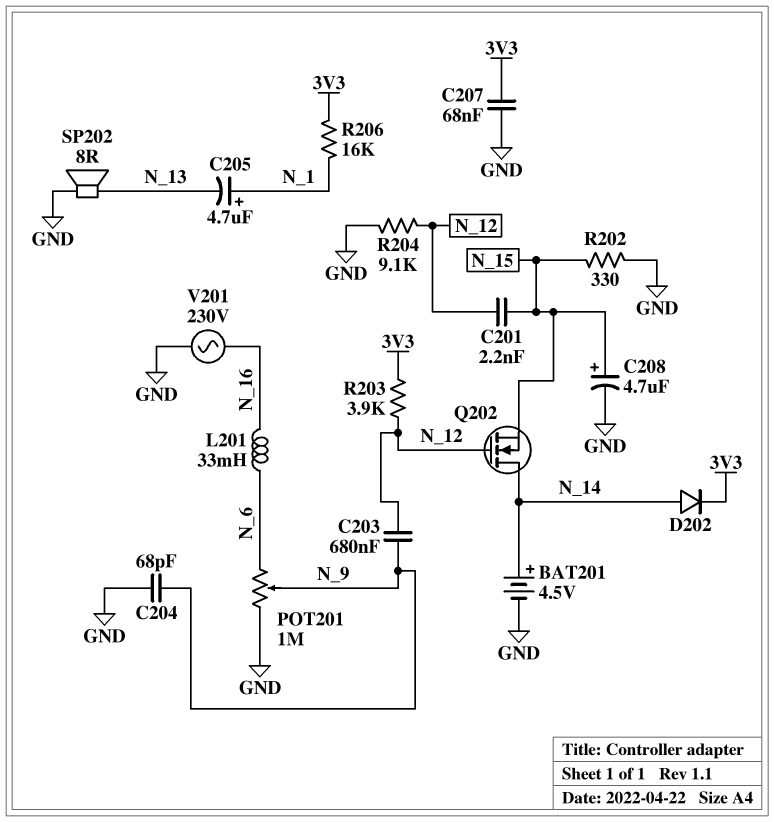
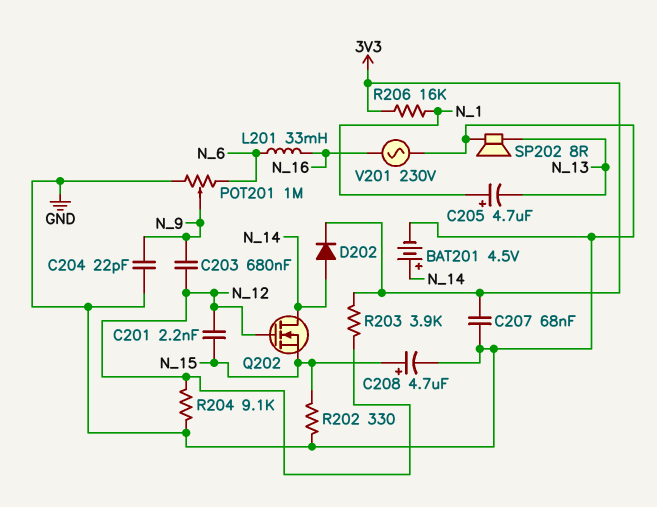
C204: 68pF (GND, N_9) -> 22pF (GND, N_9)

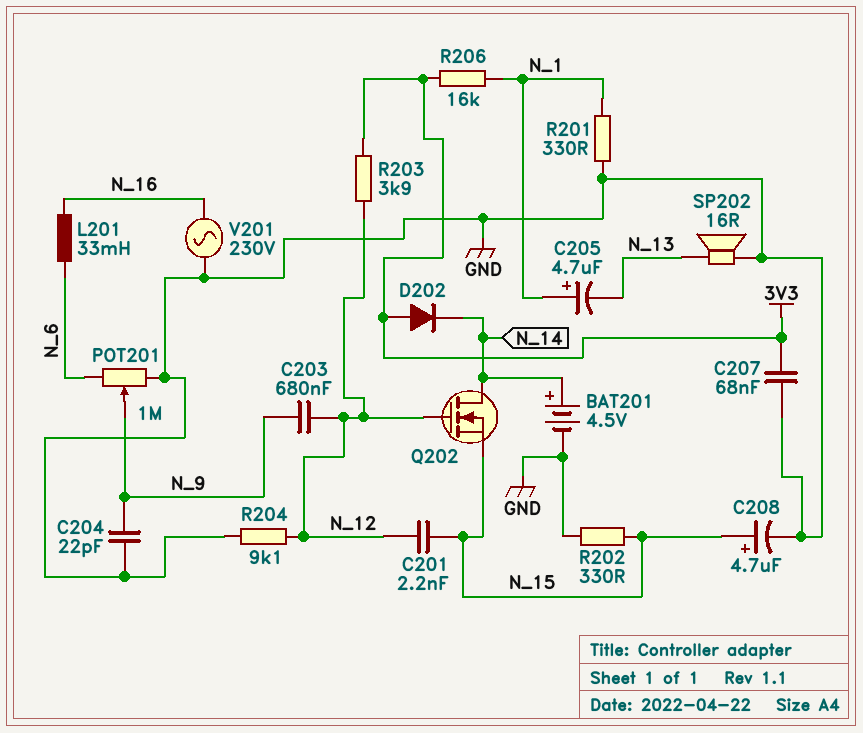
D202: diode (A N_14, K 3V3) -> diode (A 3V3, K N_14)
R201: none -> 330 (GND, N_1)
SP202: speaker 8R (GND, N_13) -> speaker 16R (GND, N_13)

